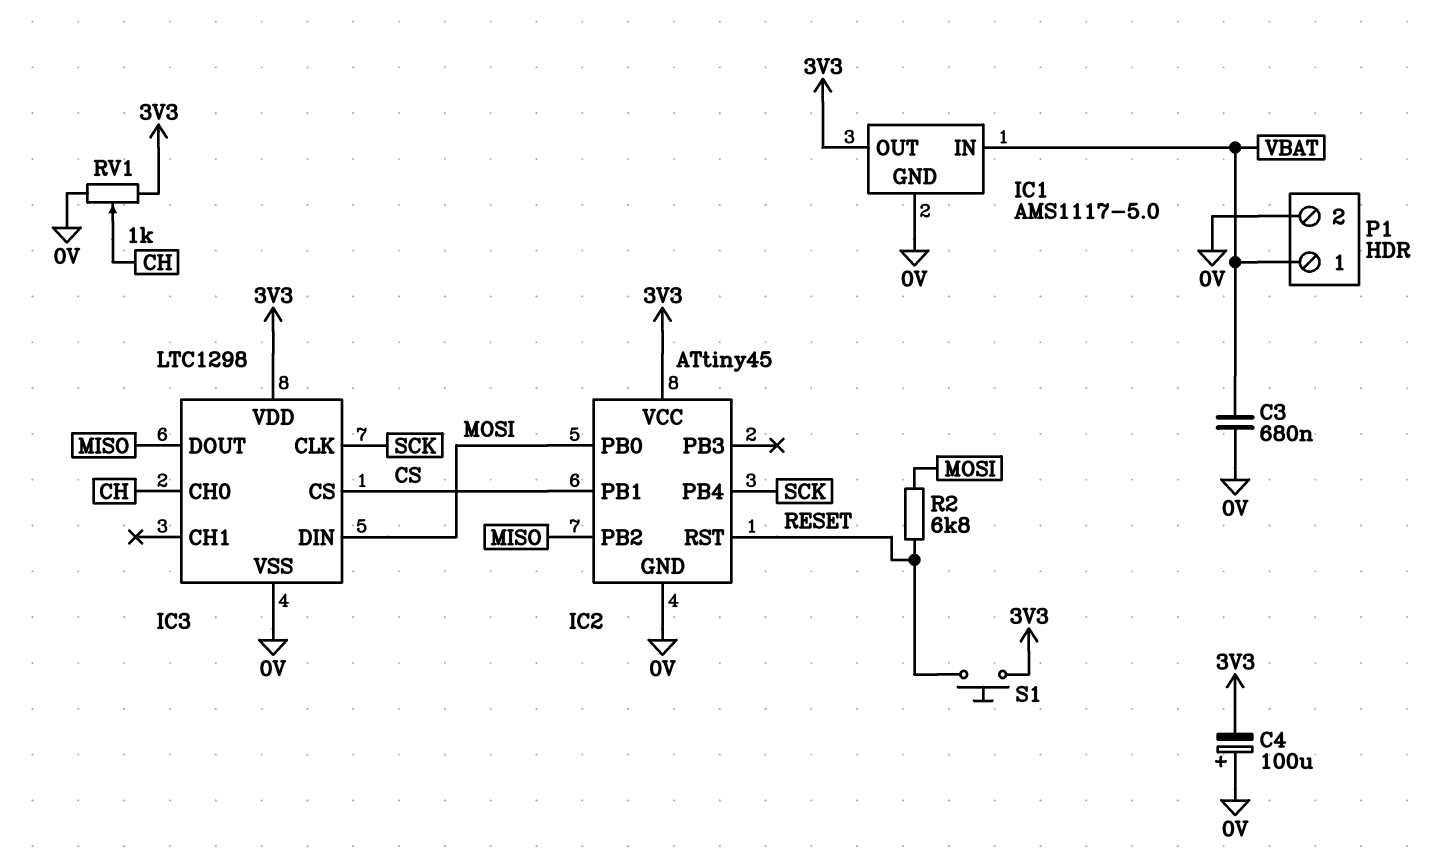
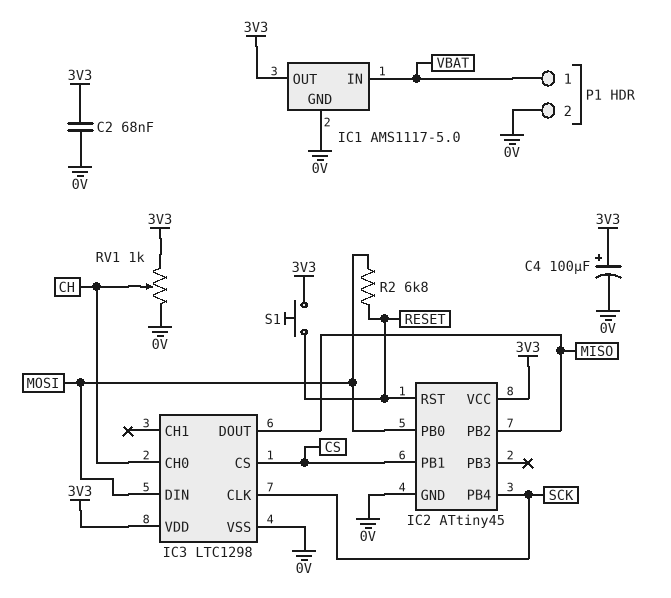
C2: none -> 68nF (0V, 3V3)
C3: 680nF (0V, VBAT) -> none
C4: 100uF (plus 0V, minus 3V3) -> 100uF (plus 3V3, minus 0V)

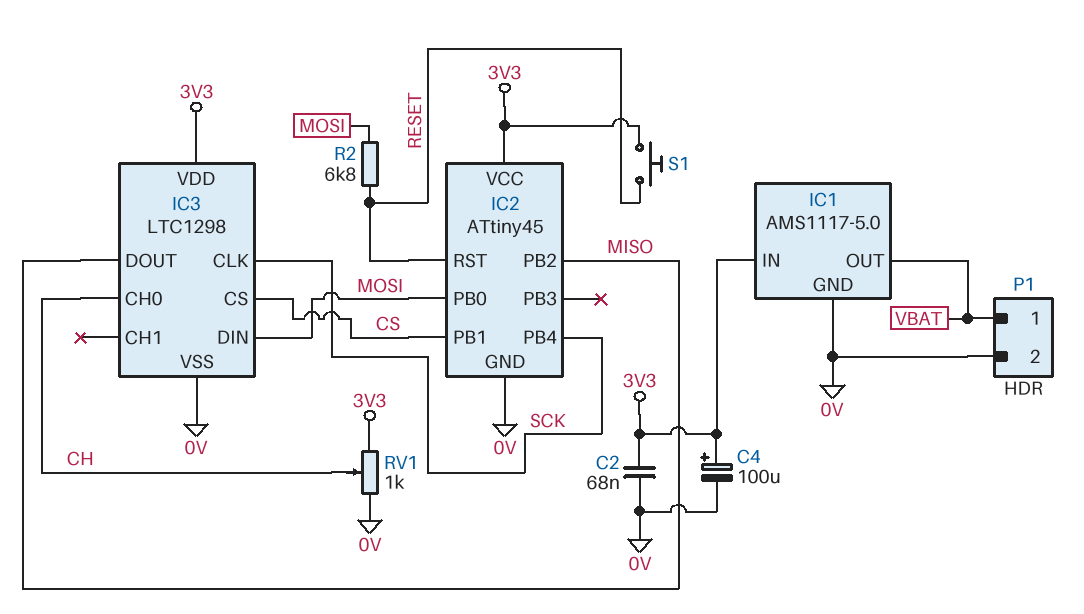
IC1 pin IN: VBAT -> 3V3
IC1 pin OUT: 3V3 -> VBAT

